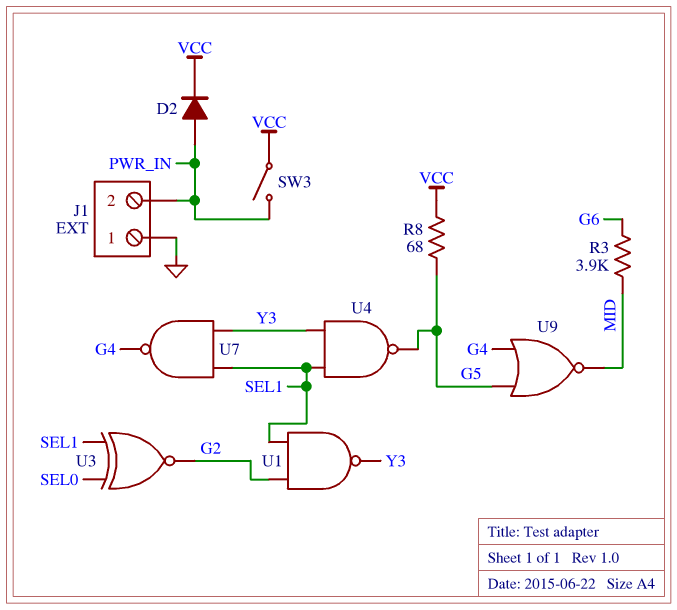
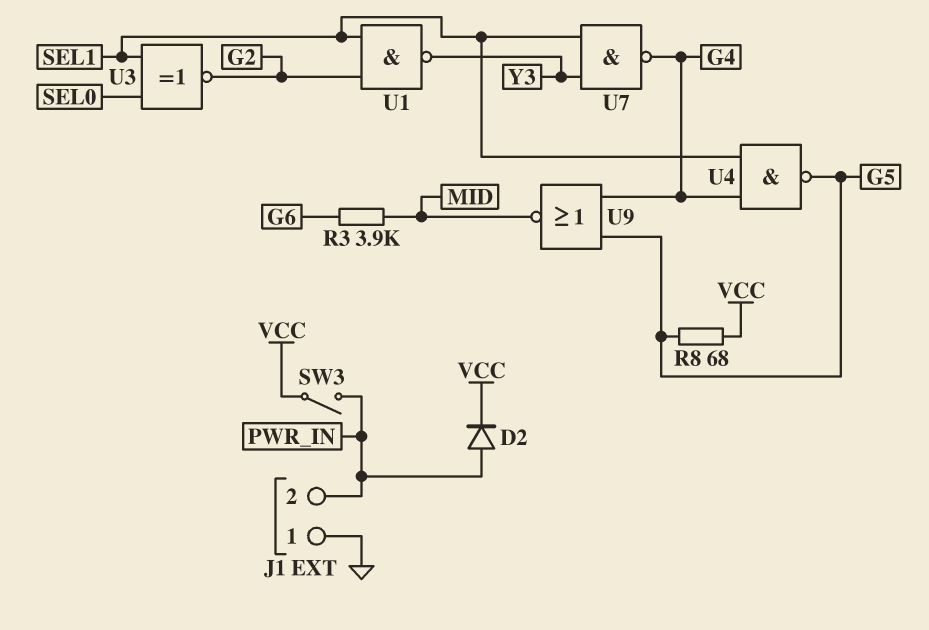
U4: NAND (in SEL1, in Y3, out G5) -> NAND (in G4, in SEL1, out G5)

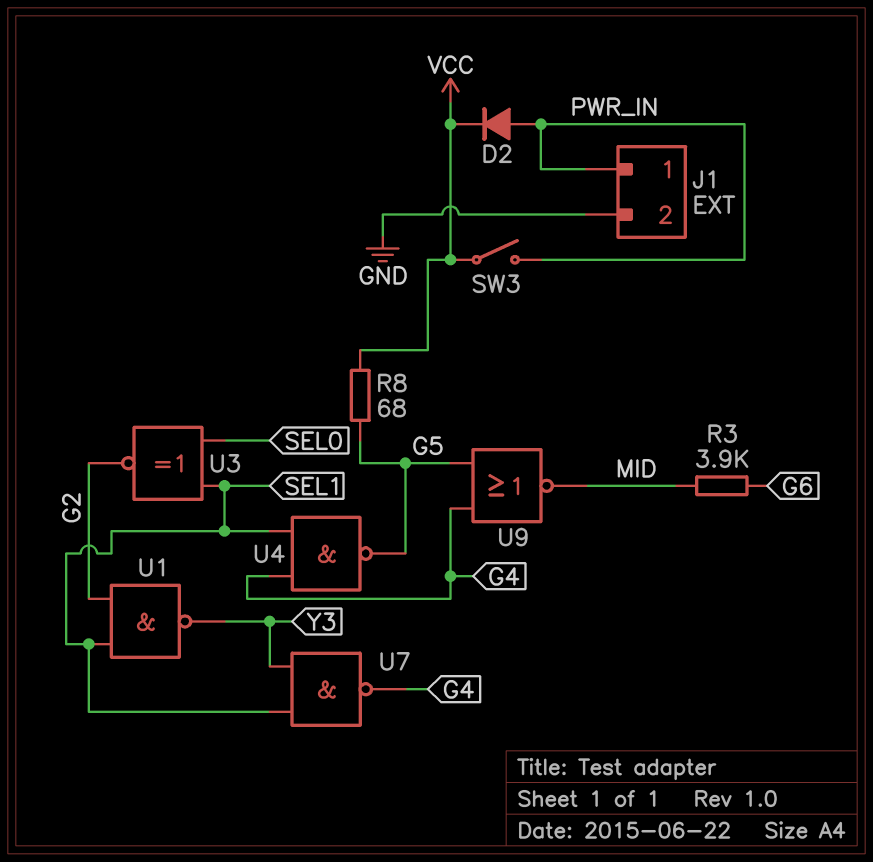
J1 pin 1: GND -> PWR_IN
J1 pin 2: PWR_IN -> GND

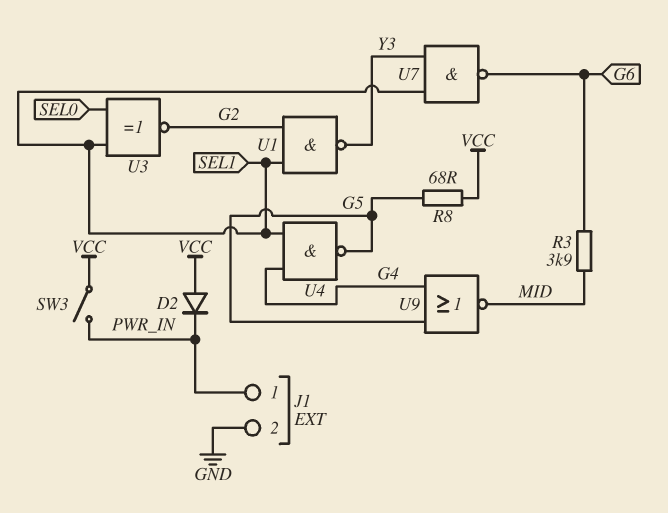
D2: diode (A PWR_IN, K VCC) -> diode (A VCC, K PWR_IN)
U7: NAND (in SEL1, in Y3, out G4) -> NAND (in SEL1, in Y3, out G6)

